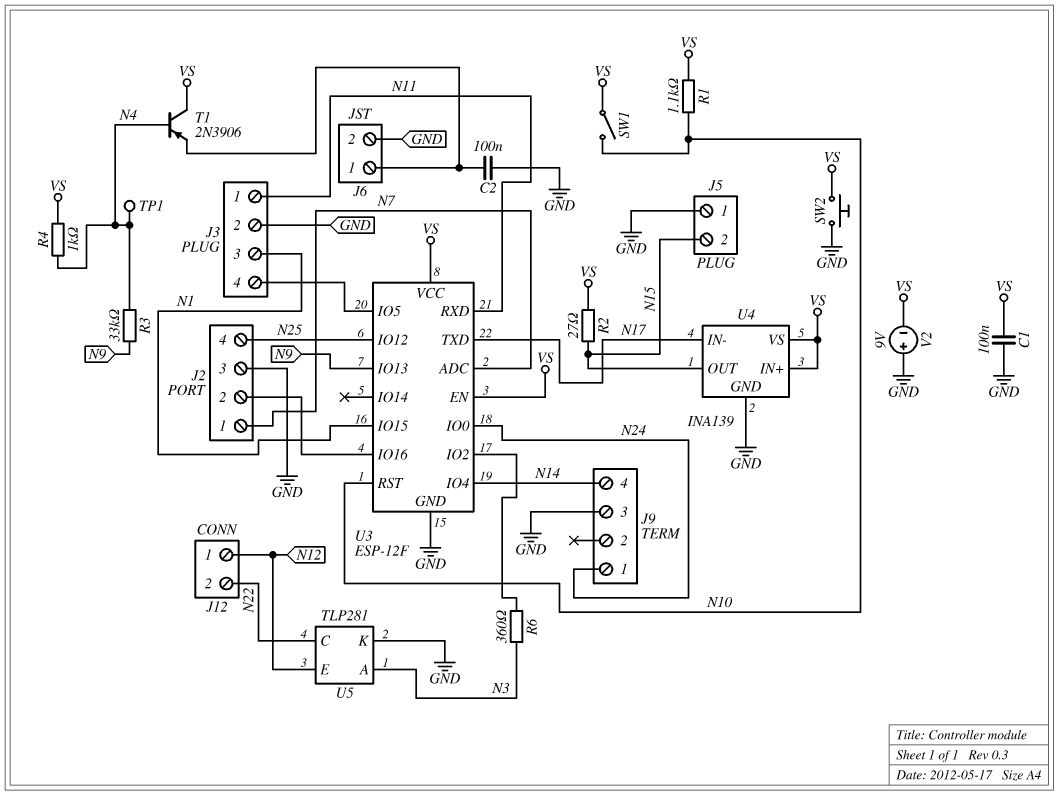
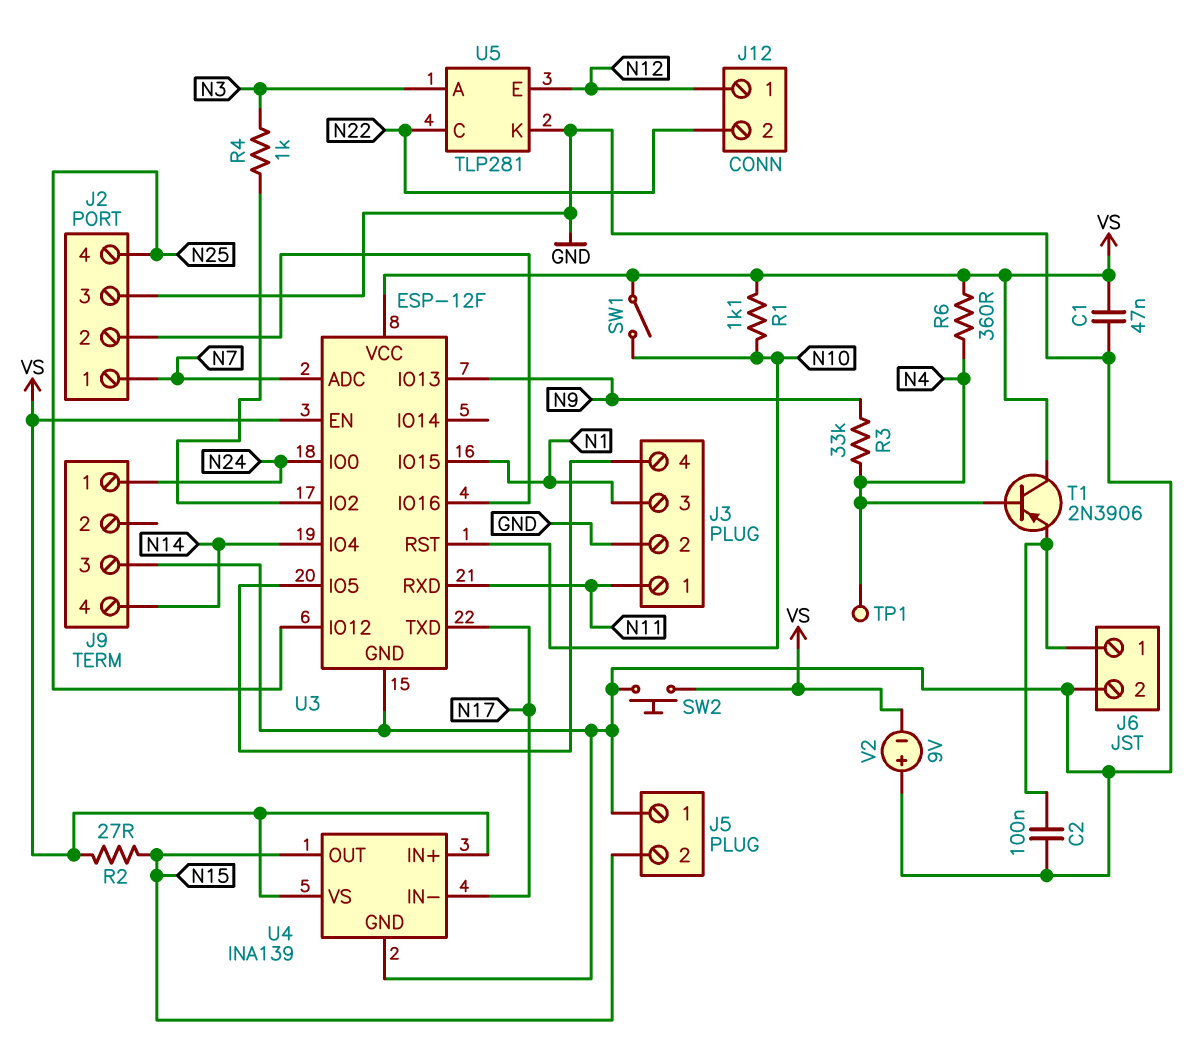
C1: 100nF (GND, VS) -> 47nF (GND, VS)
R4: 1k (N4, VS) -> 1k (N3, U3/IO2)
R6: 360 (N3, U3/IO2) -> 360 (N4, VS)

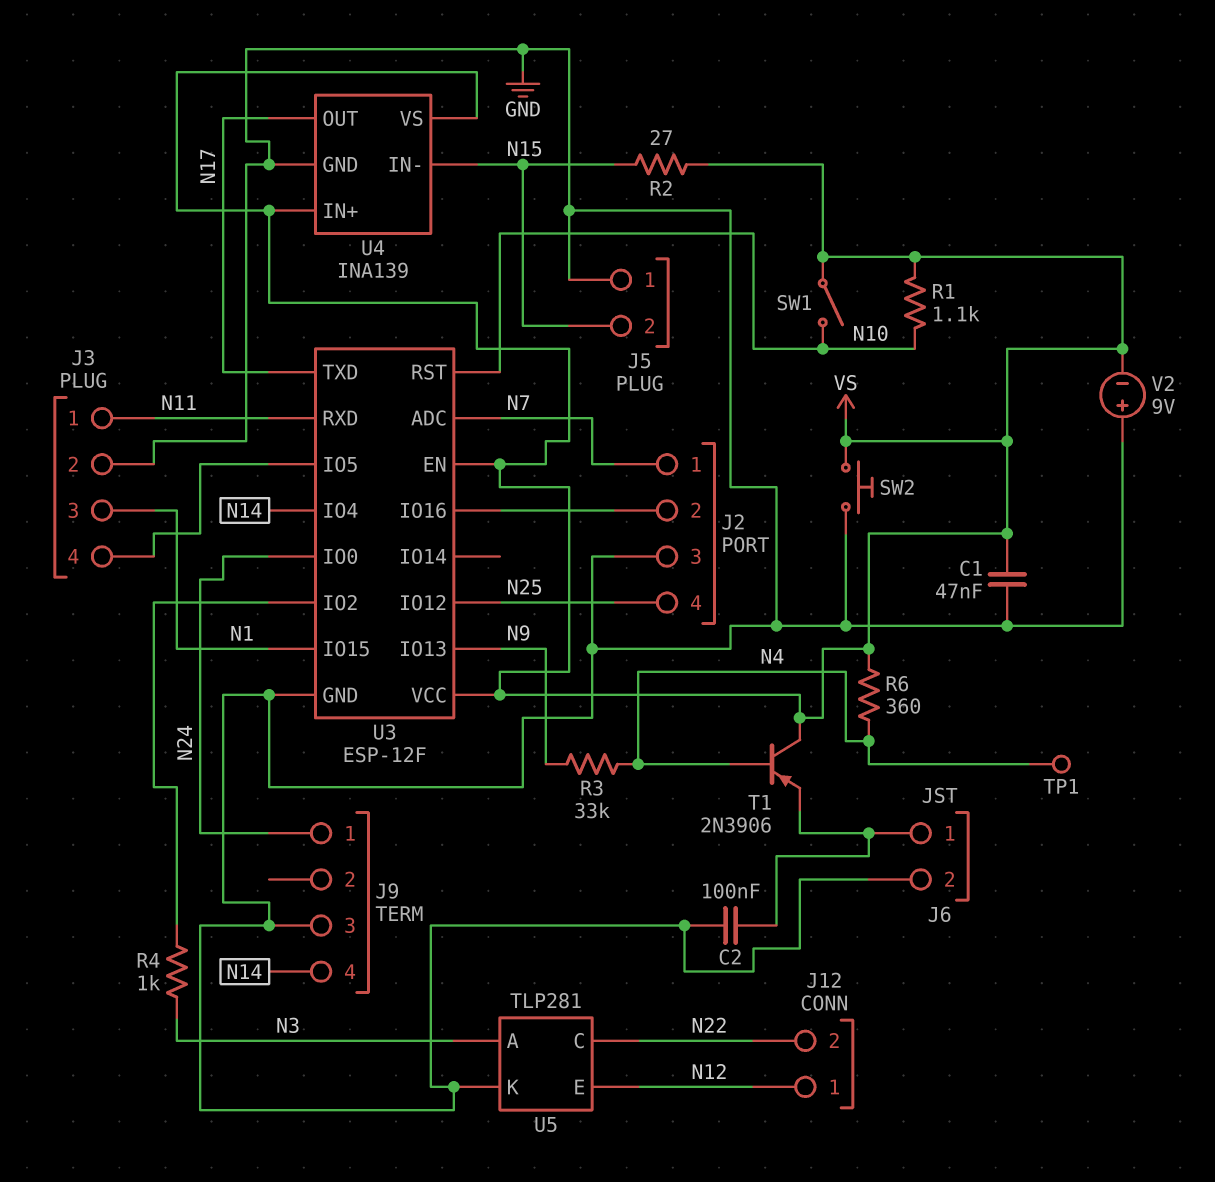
U4 pin IN-: N17 -> N15
U4 pin OUT: N15 -> N17

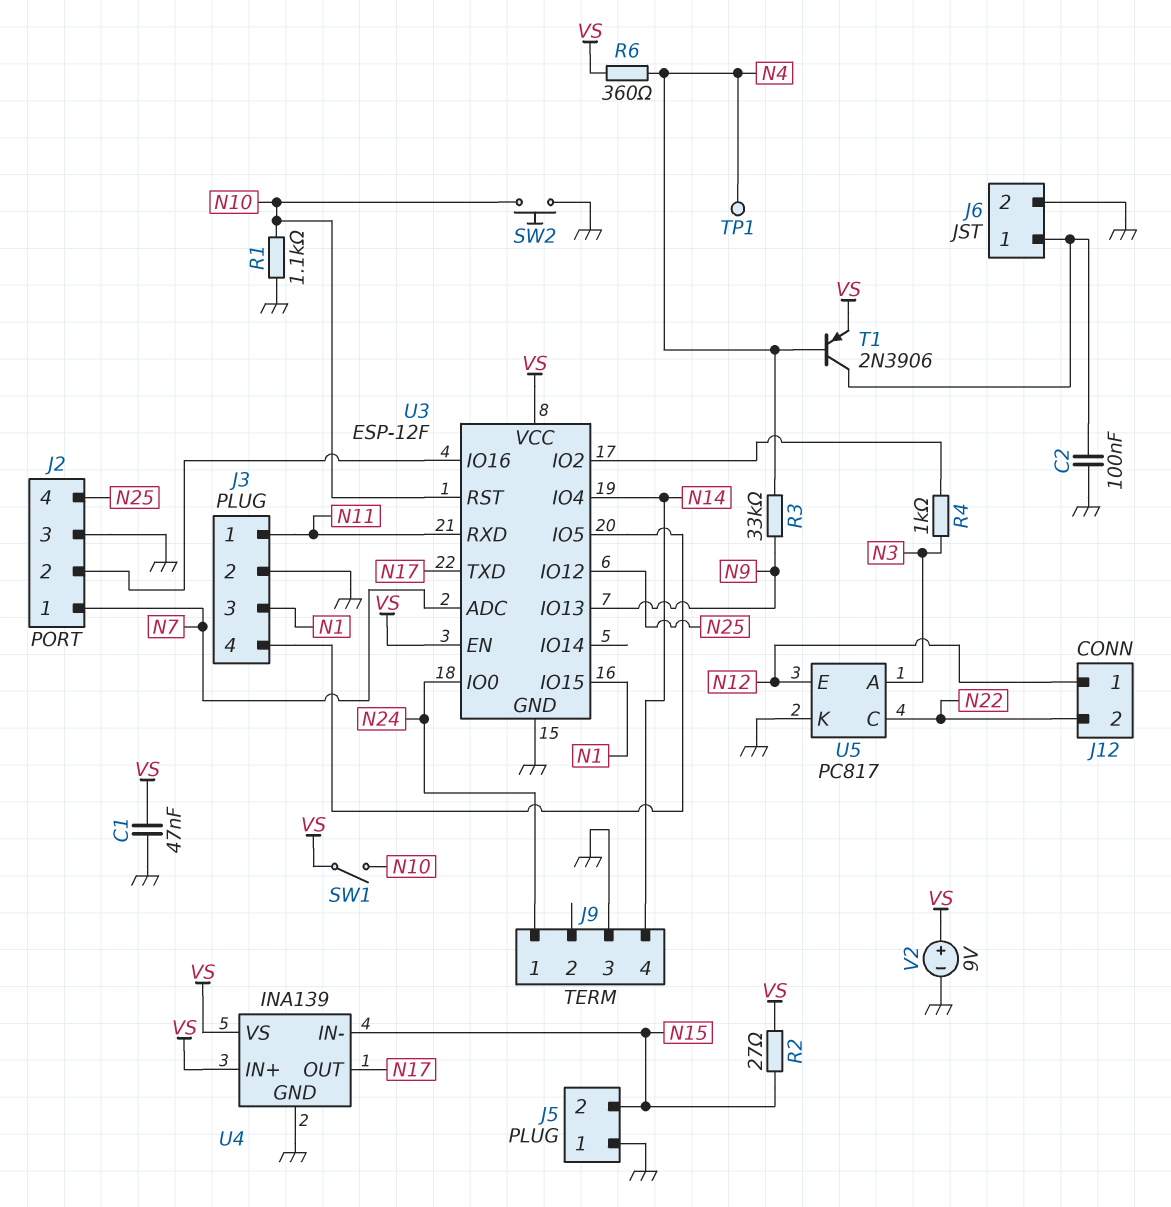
R1: 1.1k (N10, VS) -> 1.1k (GND, N10)
SW2: button (GND, VS) -> button (GND, N10)
T1: PNP 2N3906 (B N4, C VS, E J6/1) -> PNP 2N3906 (B N4, C J6/1, E VS)
U5: TLP281 -> PC817
V2: 9V (plus GND, minus VS) -> 9V (plus VS, minus GND)

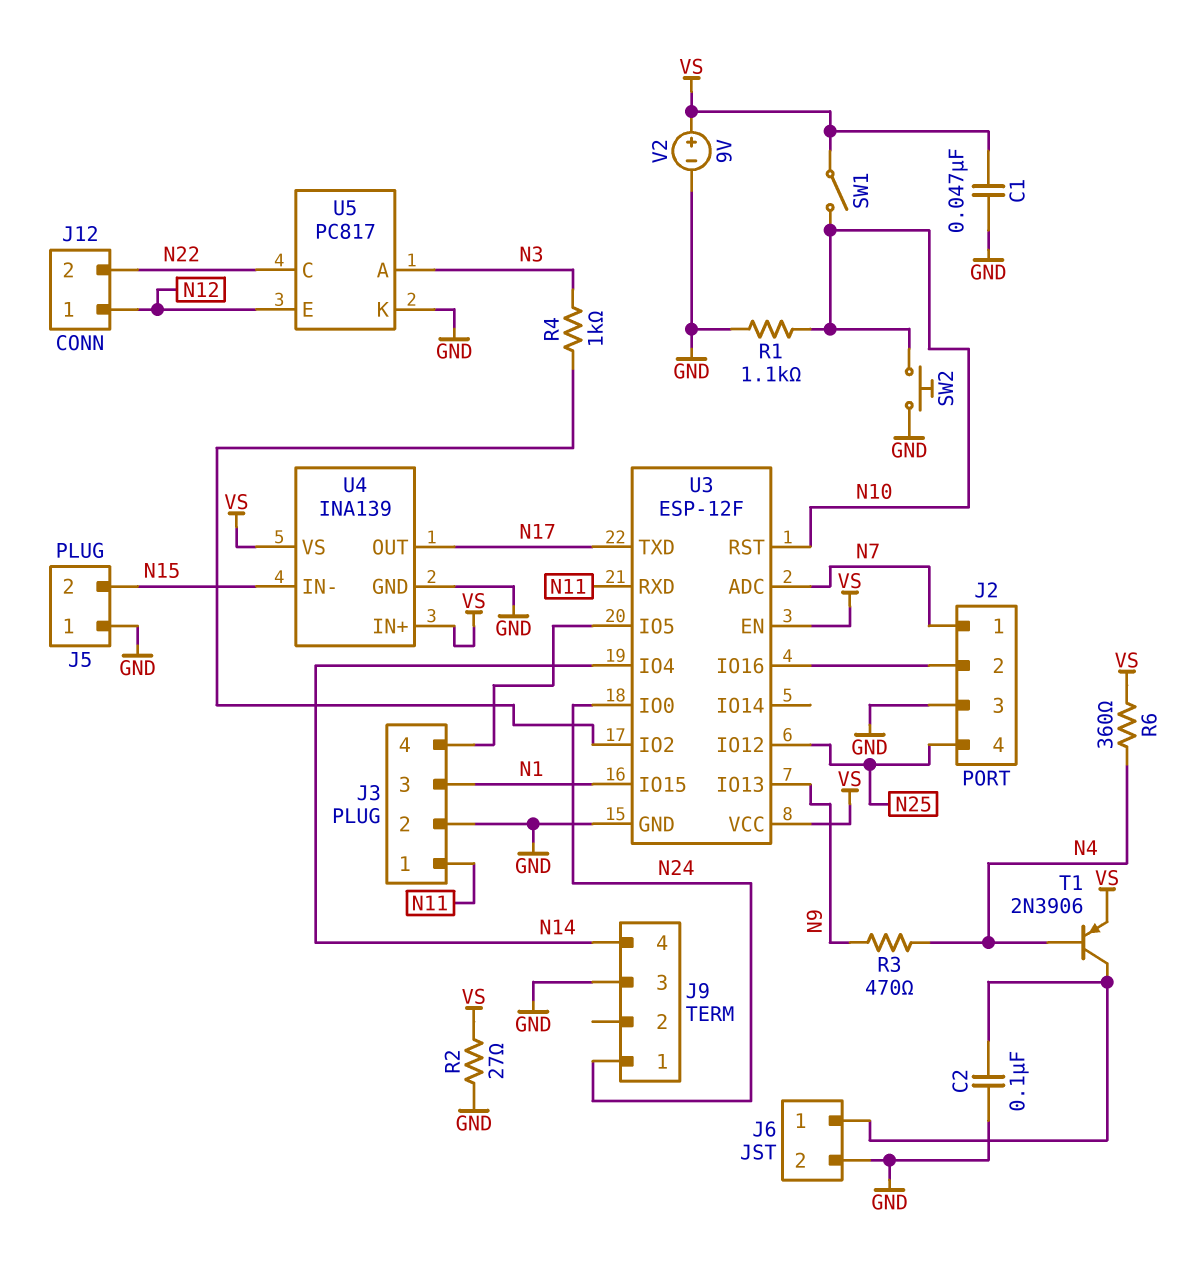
R2: 27 (N15, VS) -> 27 (GND, VS)
R3: 33k (N4, N9) -> 470 (N4, N9)
TP1: test point (N4) -> none

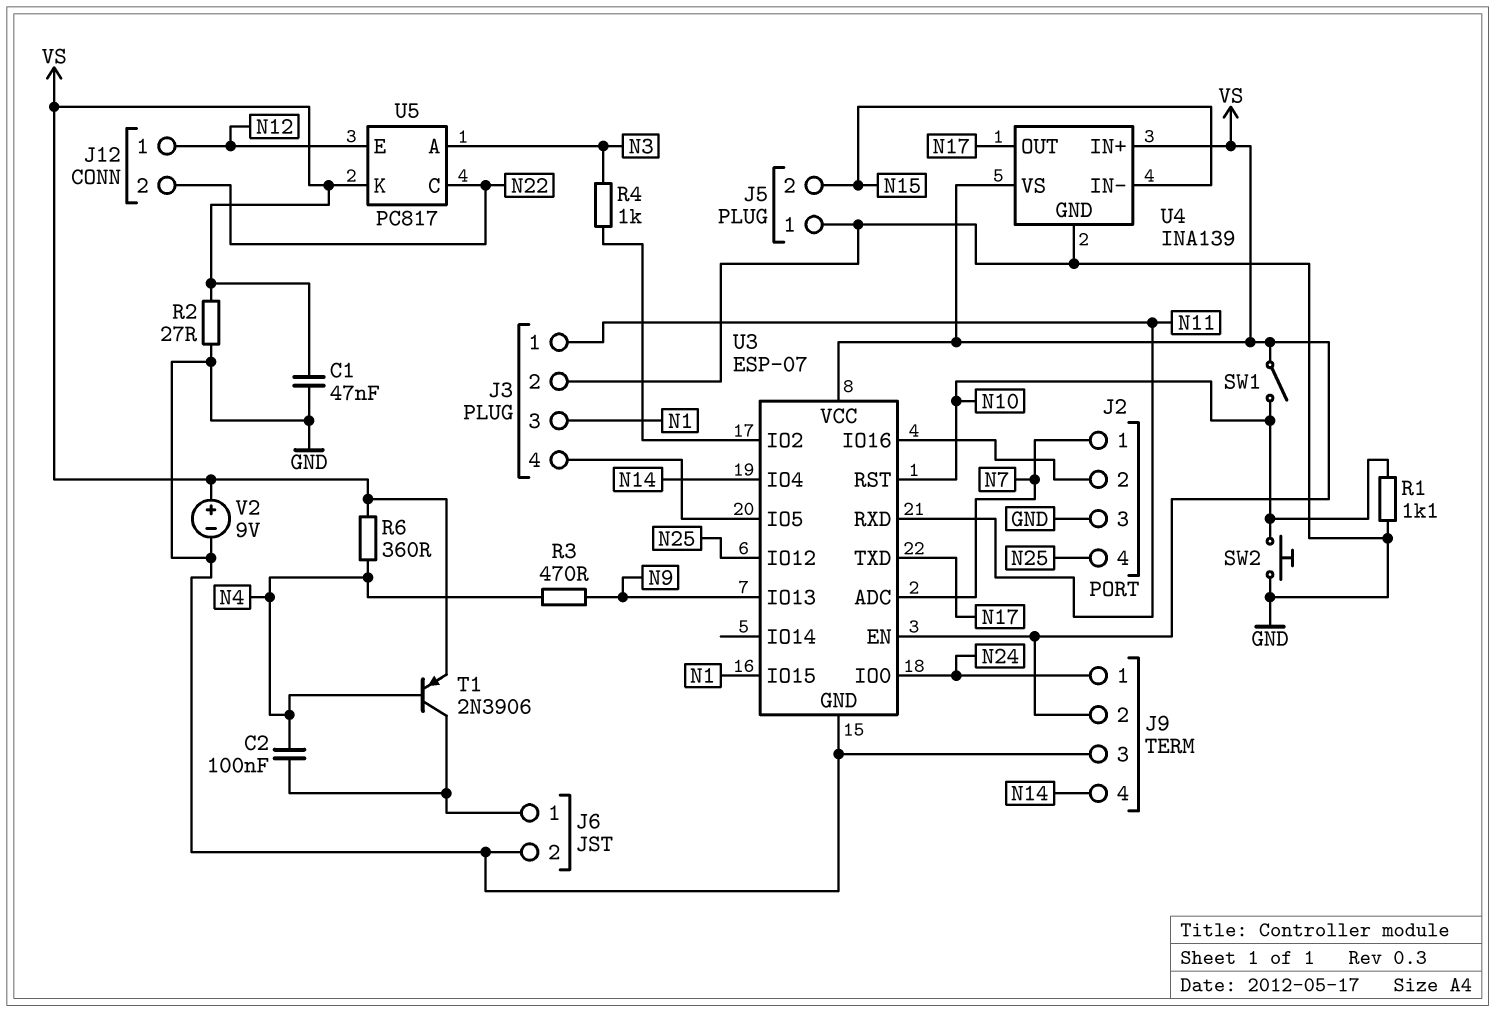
C2: 100nF (GND, J6/1) -> 100nF (J6/1, N4)
J9 pin 2: none -> VS
U3: ESP-12F -> ESP-07
U5 pin K: GND -> VS

